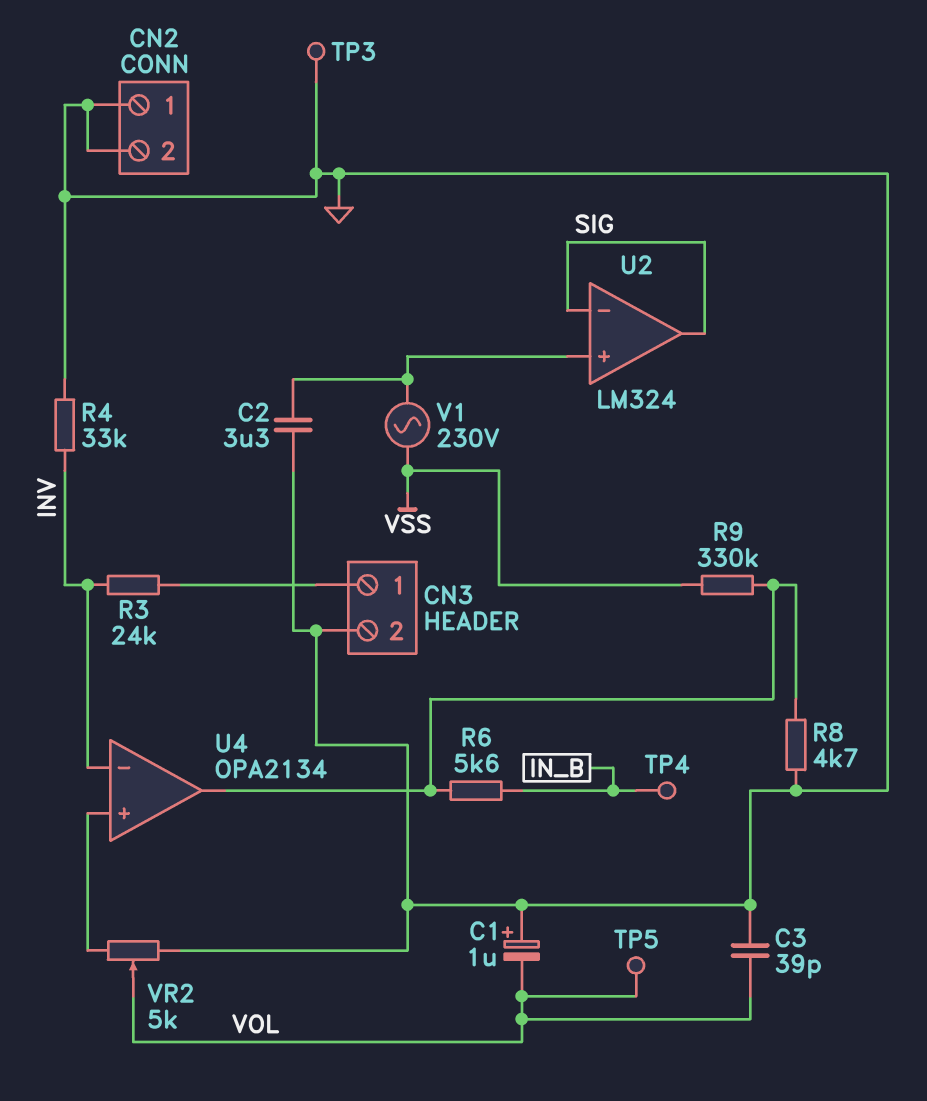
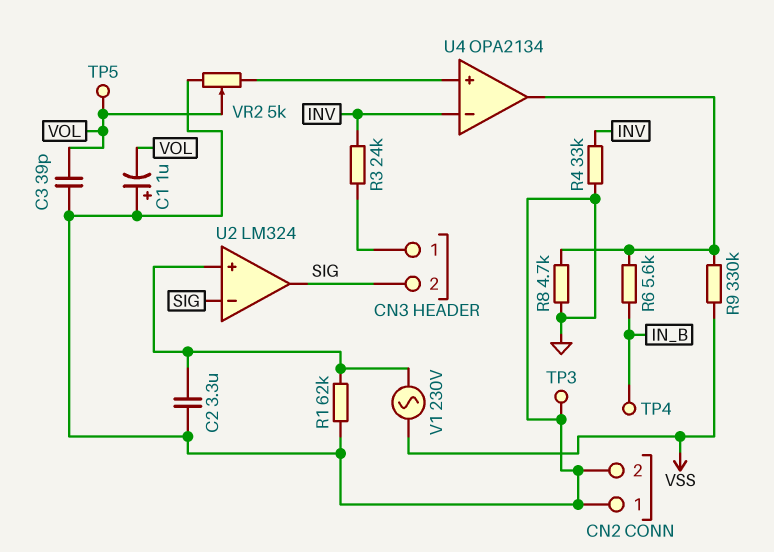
CN3 pin 2: GND -> SIG
R1: none -> 62k (GND, U2/in+)

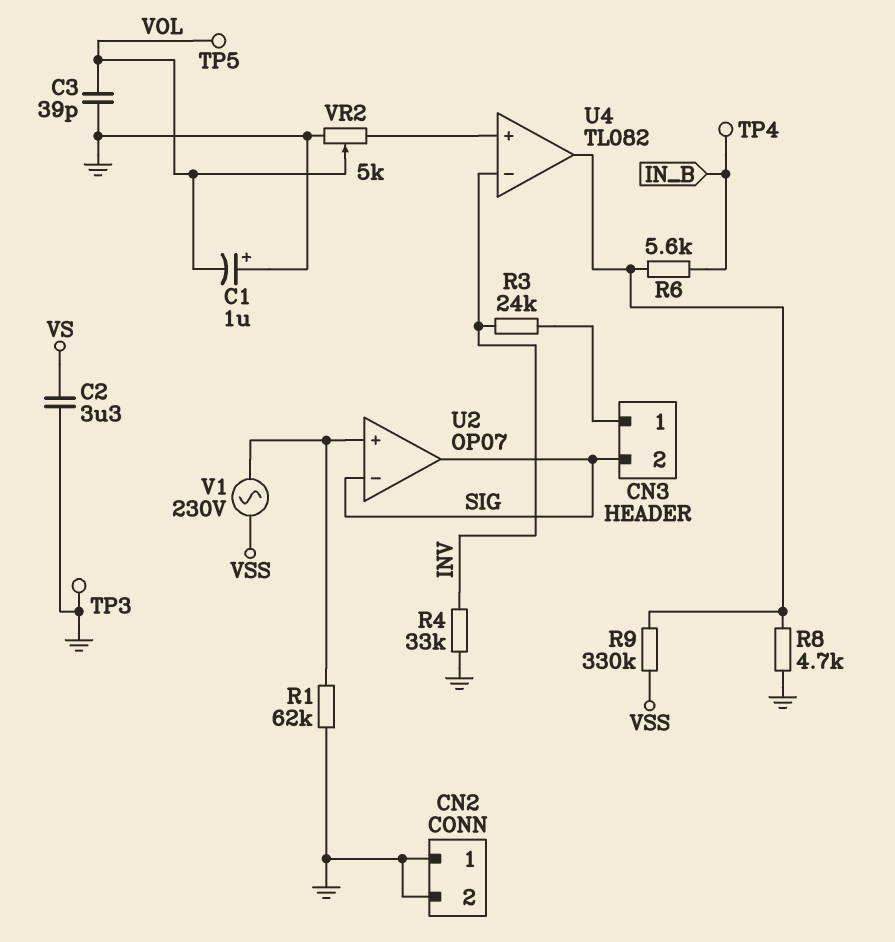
C2: 3.3uF (GND, U2/in+) -> 3.3uF (GND, VS)
U2: LM324 -> OP07
U4: OPA2134 -> TL082

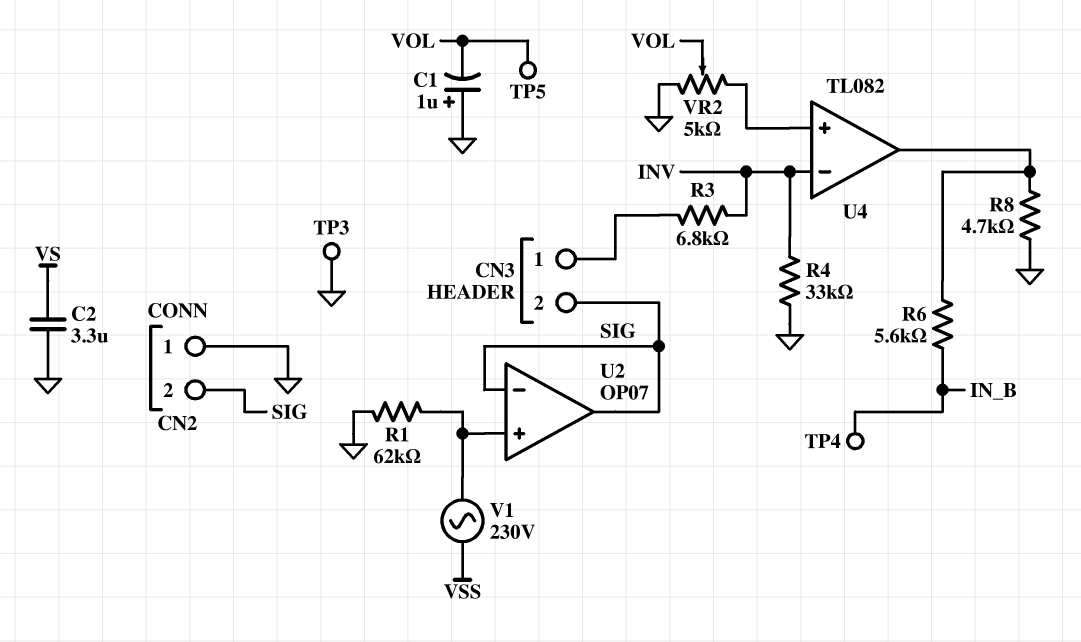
C3: 39pF (GND, VOL) -> none
CN2 pin 2: GND -> SIG
R3: 24k (CN3/1, INV) -> 6.8k (CN3/1, INV)
R9: 330k (U4/out, VSS) -> none

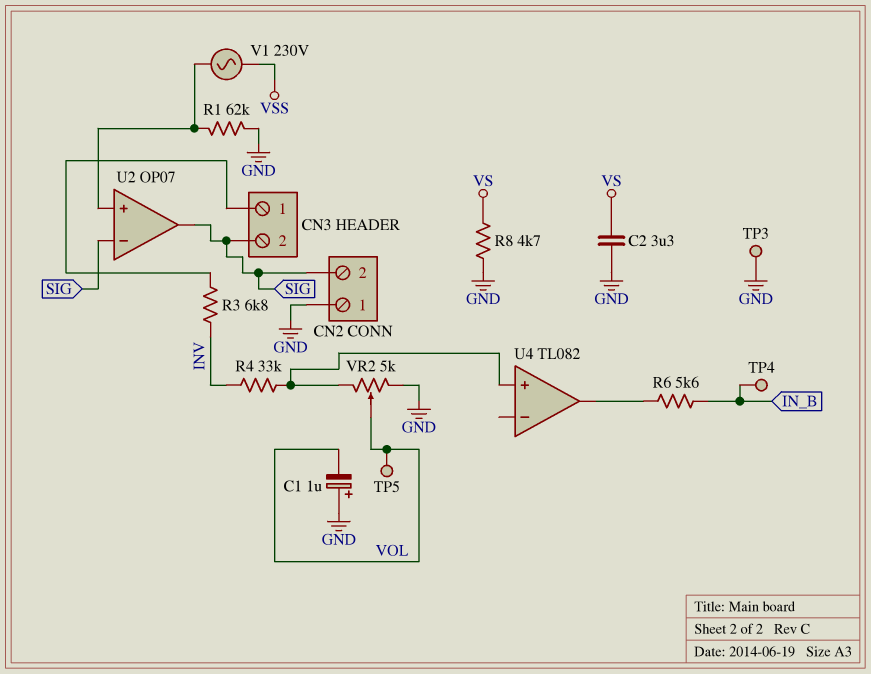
R4: 33k (GND, INV) -> 33k (INV, U4/in+)
R8: 4.7k (GND, U4/out) -> 4.7k (GND, VS)
U4 pin in-: INV -> none

